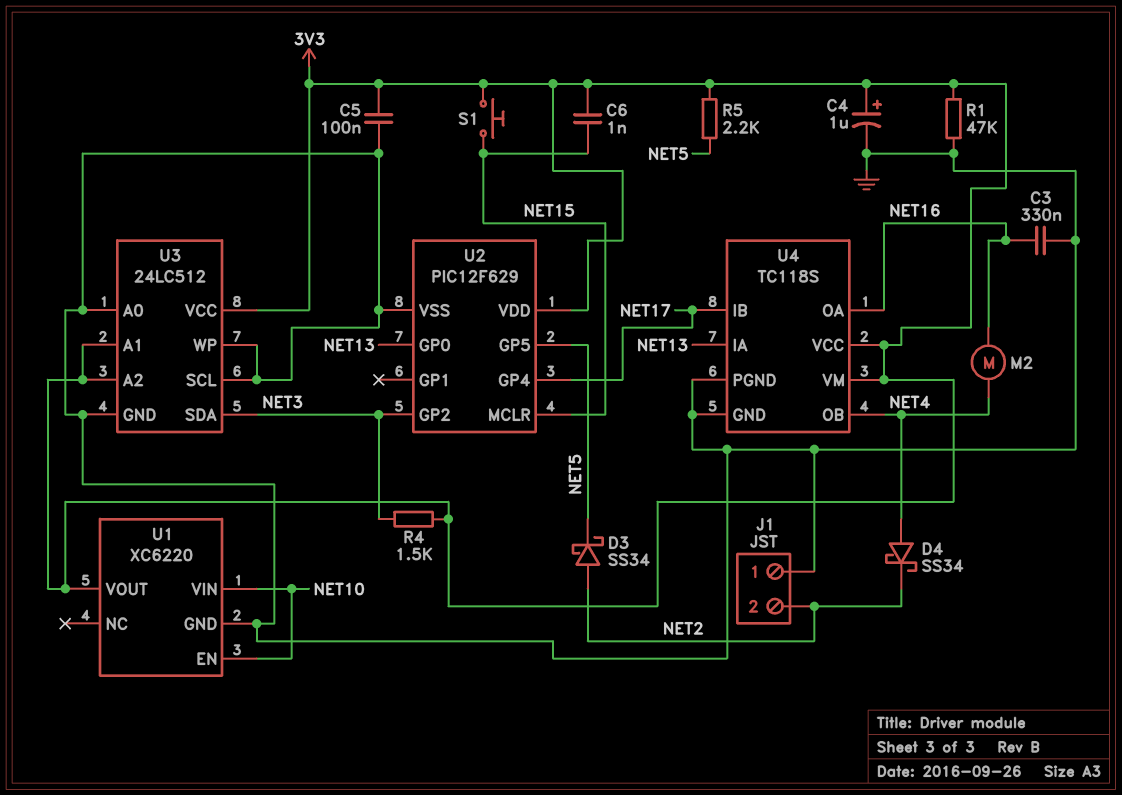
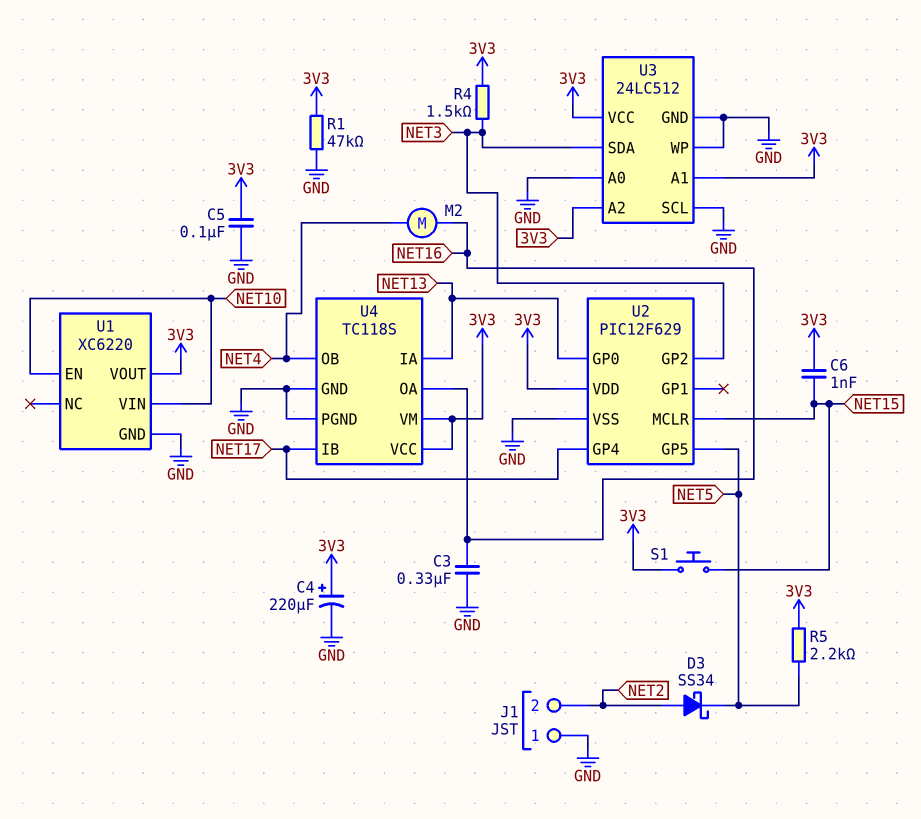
C4: 1uF (plus 3V3, minus GND) -> 220uF (plus 3V3, minus GND)
D4: schottky SS34 (A NET4, K NET2) -> none

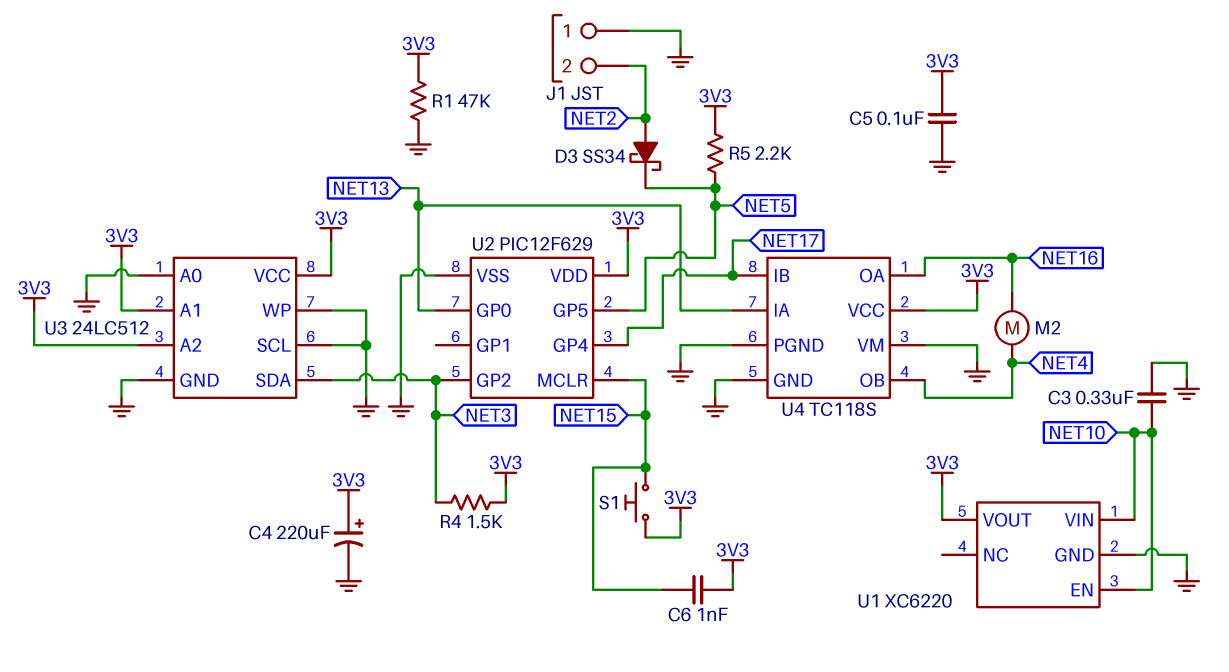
C3: 330nF (GND, NET16) -> 330nF (GND, NET10)
U4 pin VM: 3V3 -> GND

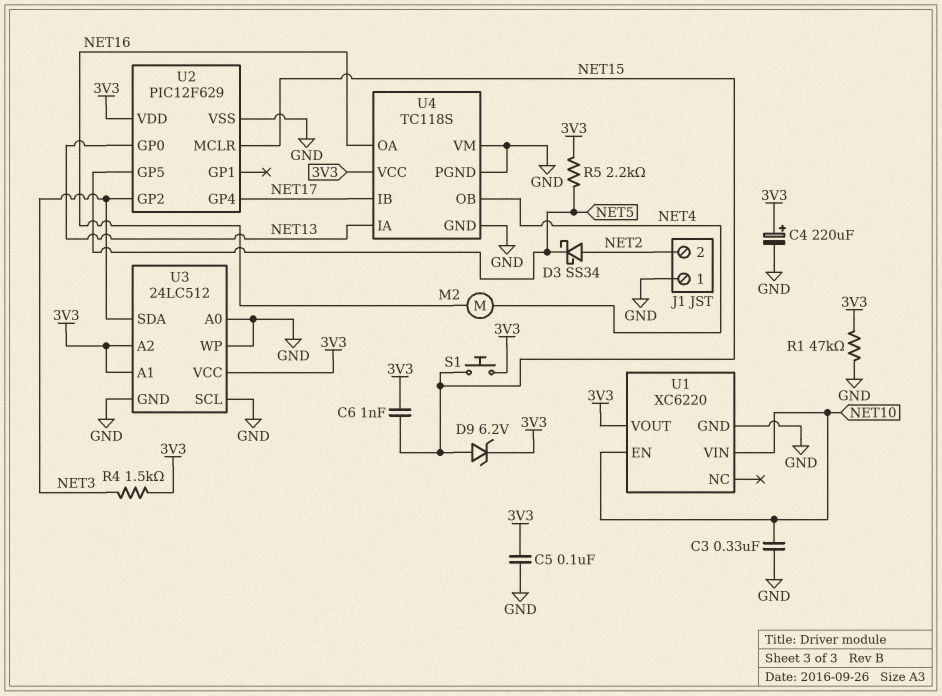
D9: none -> zener 6.2V (A NET15, K 3V3)

